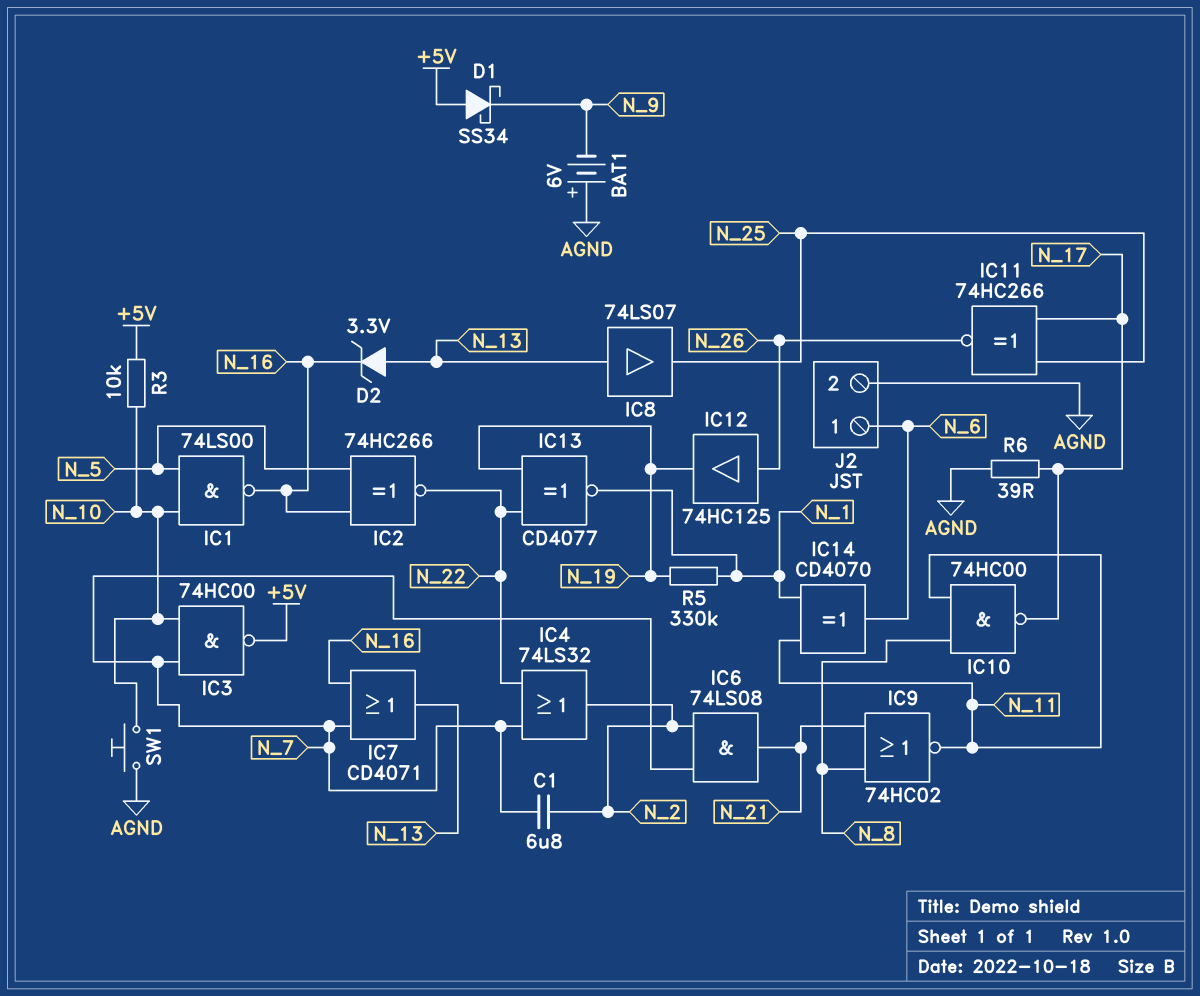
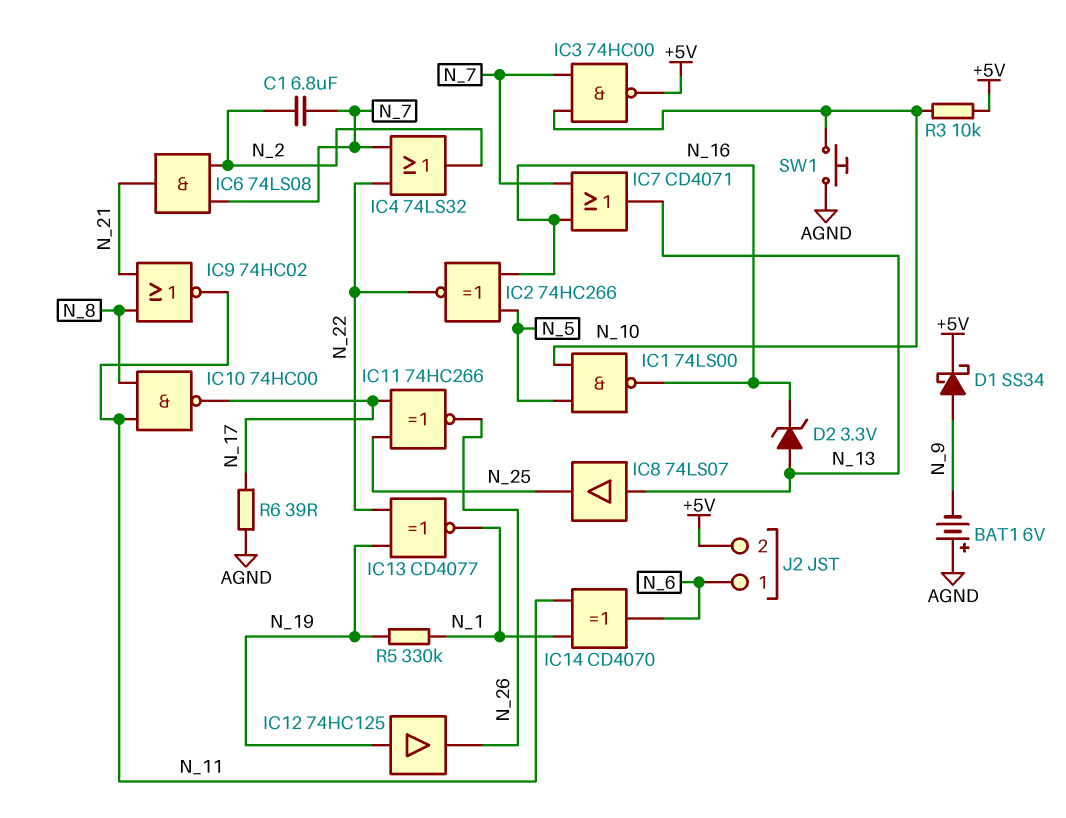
D1: schottky SS34 (A +5V, K N_9) -> schottky SS34 (A N_9, K +5V)
IC12: buffer 74HC125 (in N_26, out N_19) -> buffer 74HC125 (in N_19, out N_26)
J2 pin 2: AGND -> +5V

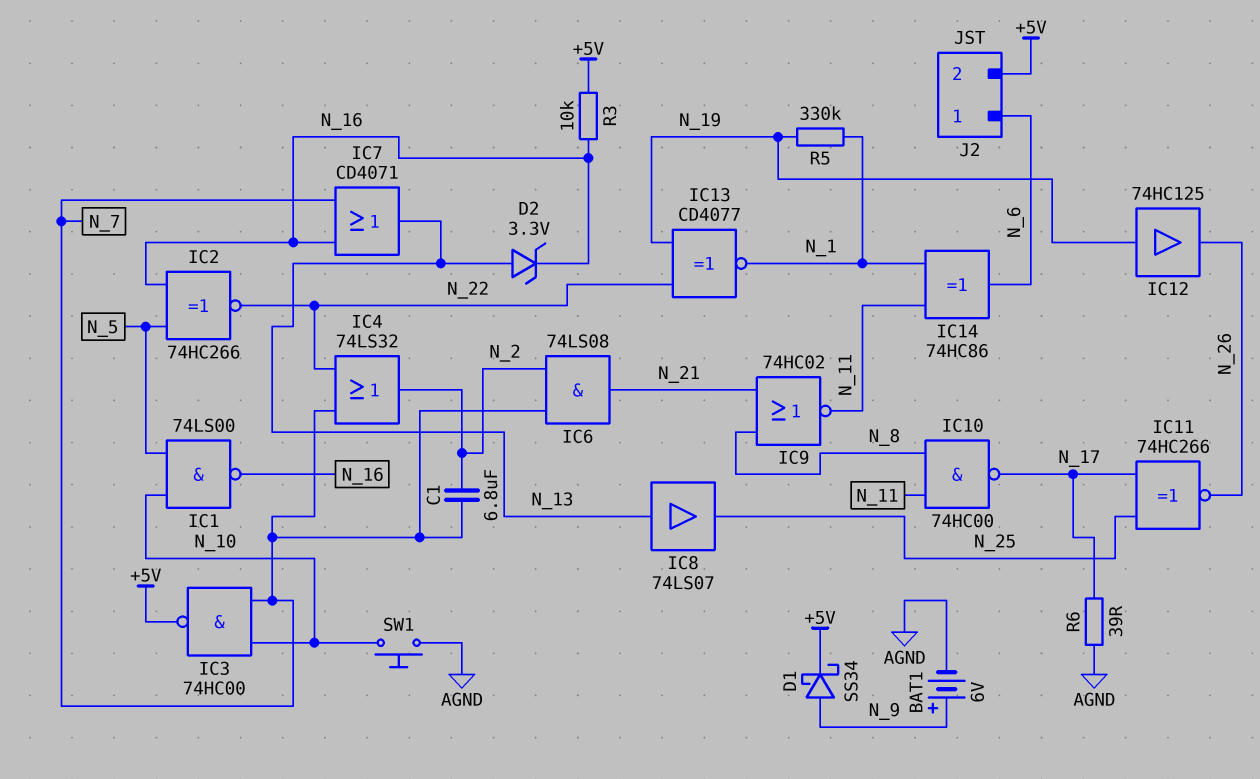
BAT1: 6V (plus AGND, minus N_9) -> 6V (plus N_9, minus AGND)
IC14: XOR CD4070 (in N_1, in N_11, out N_6) -> XOR 74HC86 (in N_1, in N_11, out N_6)
R3: 10k (+5V, N_10) -> 10k (+5V, N_16)

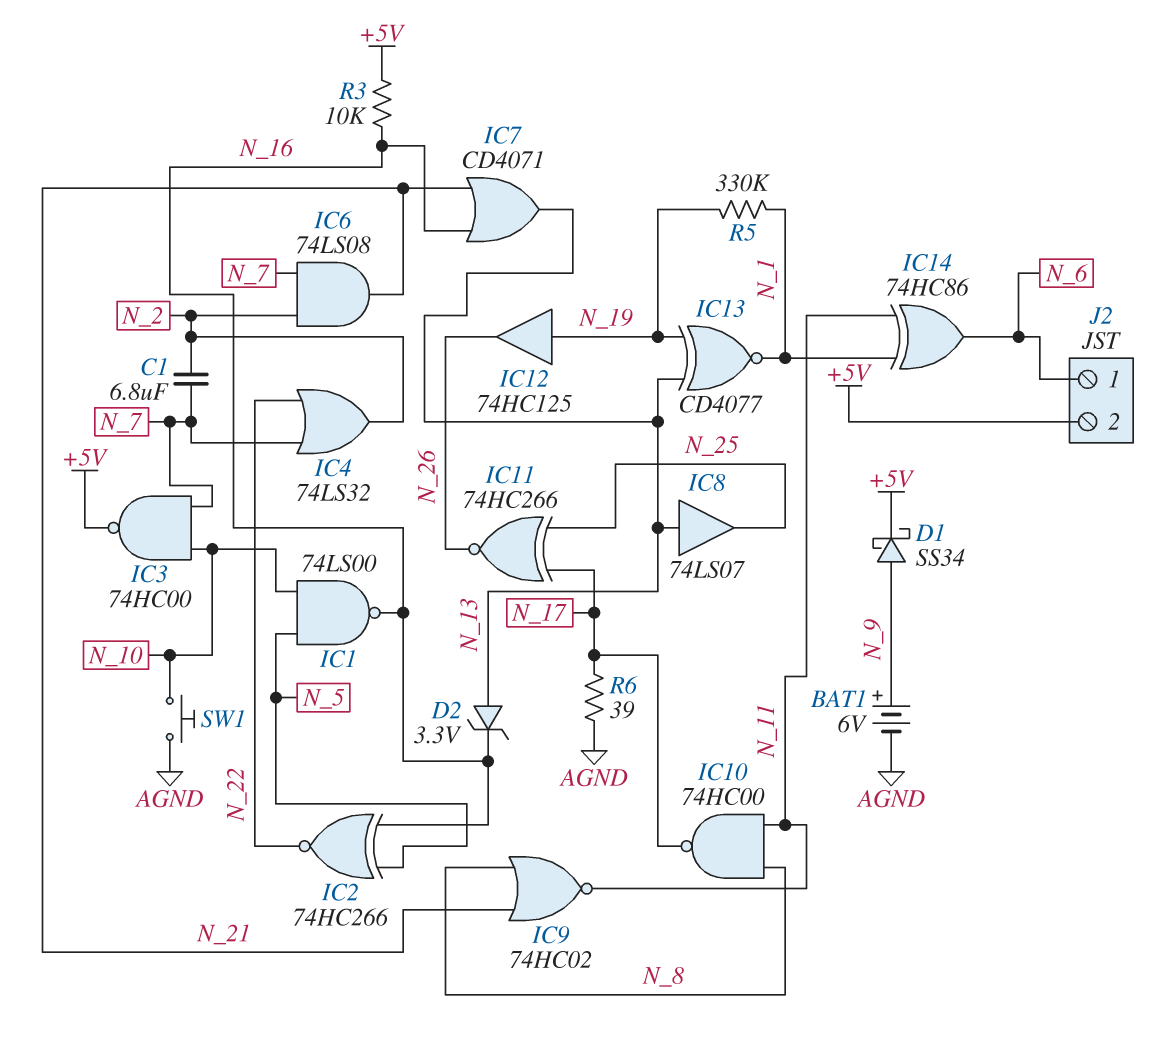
IC7: OR CD4071 (in N_7, in N_16, out N_13) -> OR CD4071 (in N_16, in N_21, out N_13)
IC13: XNOR CD4077 (in N_19, in N_22, out N_1) -> XNOR CD4077 (in N_13, in N_19, out N_1)

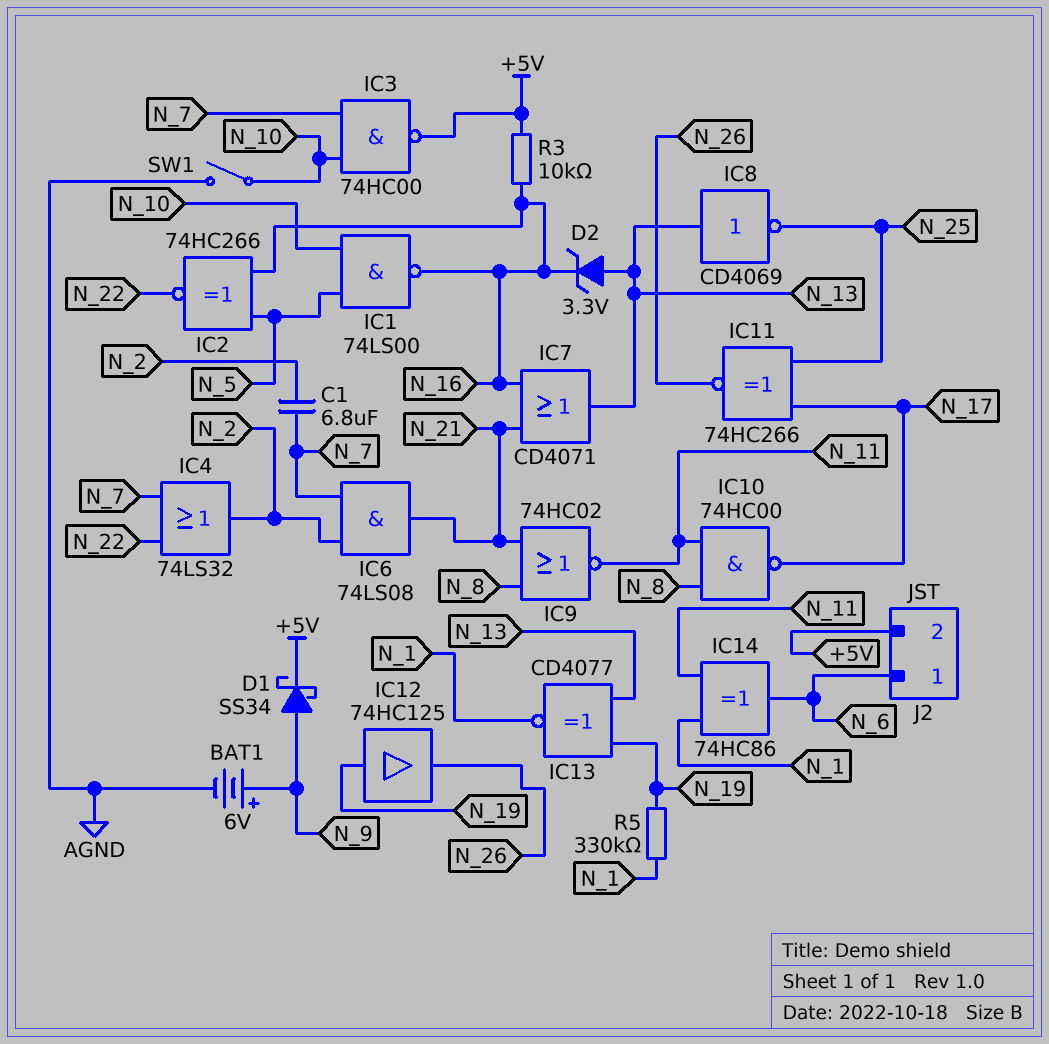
IC8: buffer 74LS07 (in N_13, out N_25) -> NOT CD4069 (in N_13, out N_25)
R6: 39 (AGND, N_17) -> none
SW1: button (AGND, N_10) -> switch (AGND, N_10)

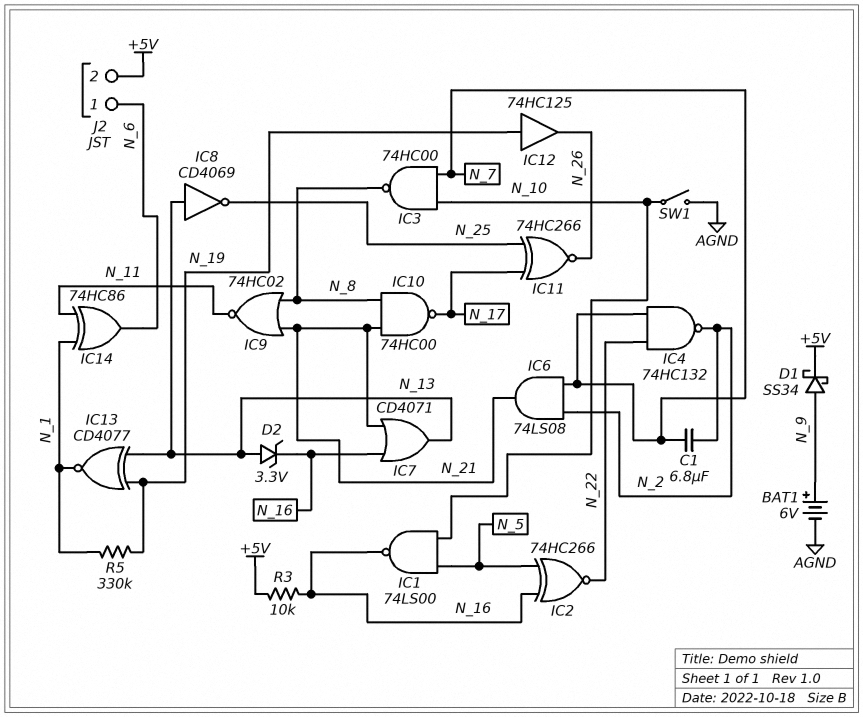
IC3: NAND 74HC00 (in N_7, in N_10, out +5V) -> NAND 74HC00 (in N_7, in N_10, out N_8)
IC4: OR 74LS32 (in N_7, in N_22, out N_2) -> NAND 74HC132 (in N_7, in N_22, out N_2)
IC10: NAND 74HC00 (in N_8, in N_11, out N_17) -> NAND 74HC00 (in N_8, in N_21, out N_17)

